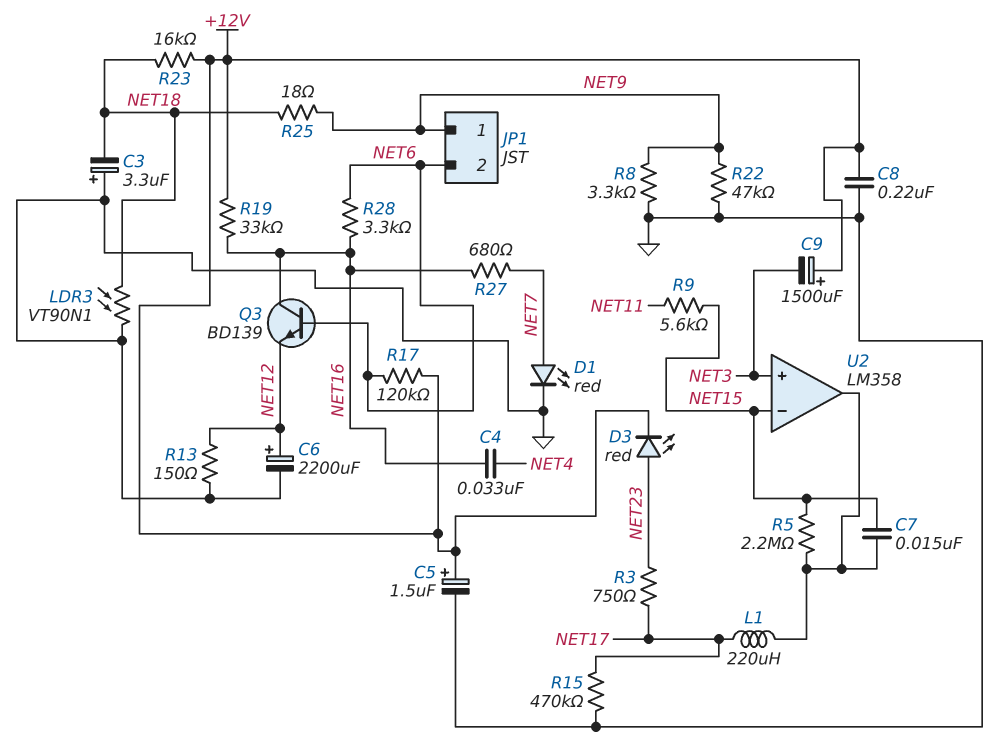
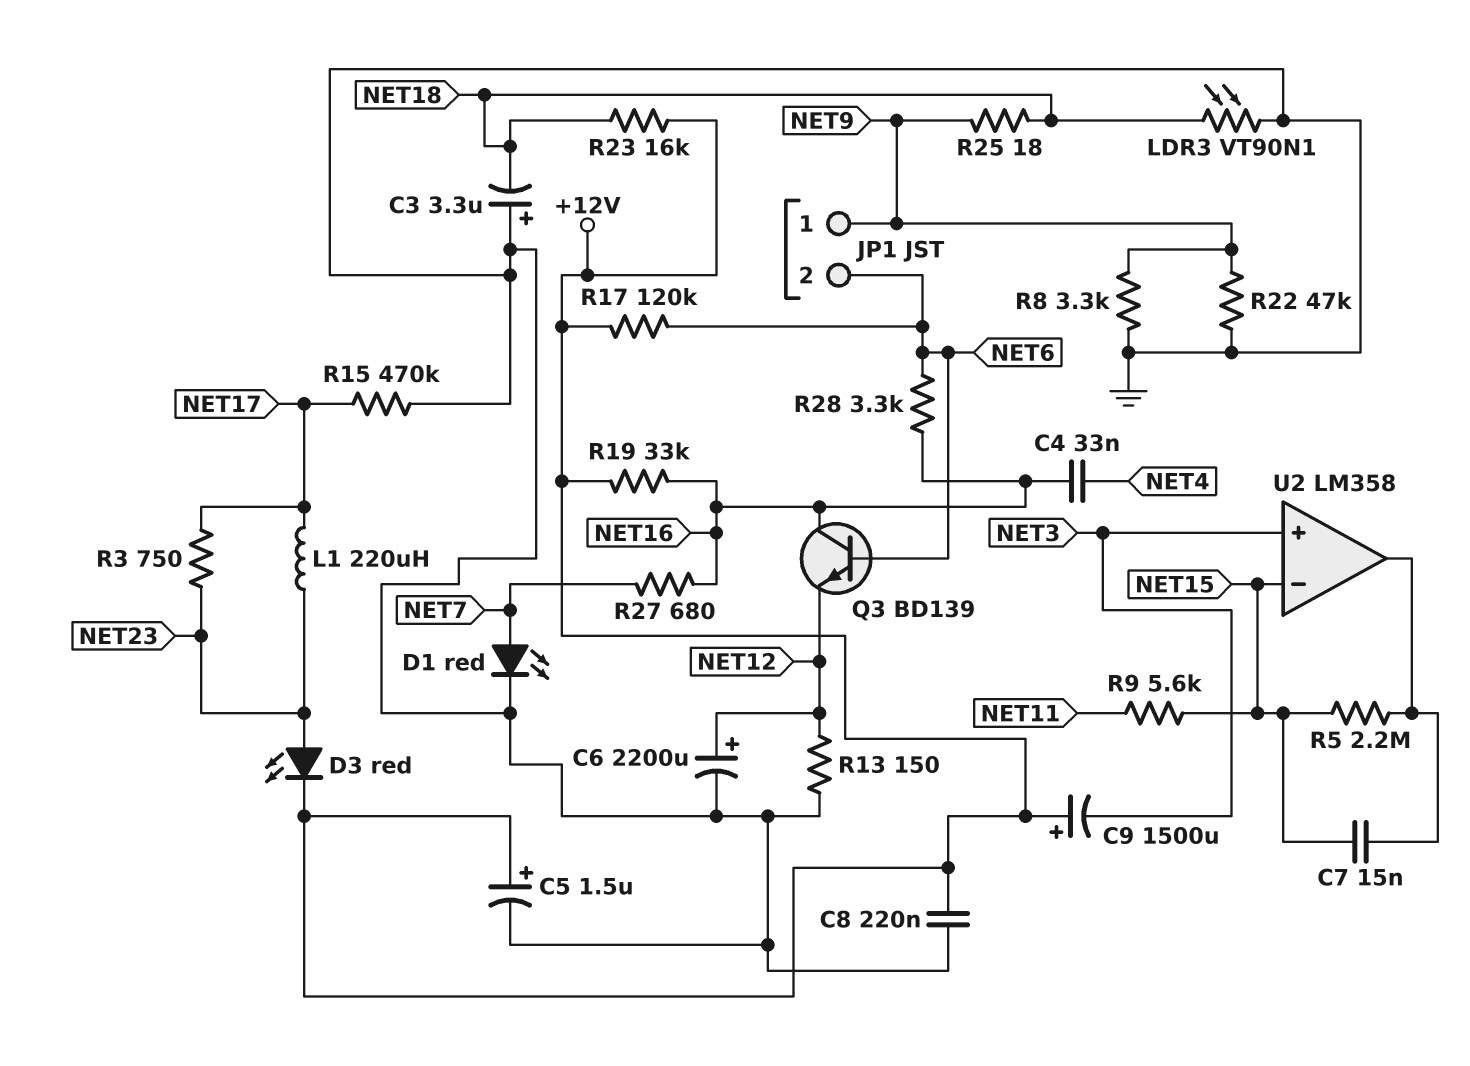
L1: 220uH (NET17, U2/out) -> 220uH (NET17, NET23)

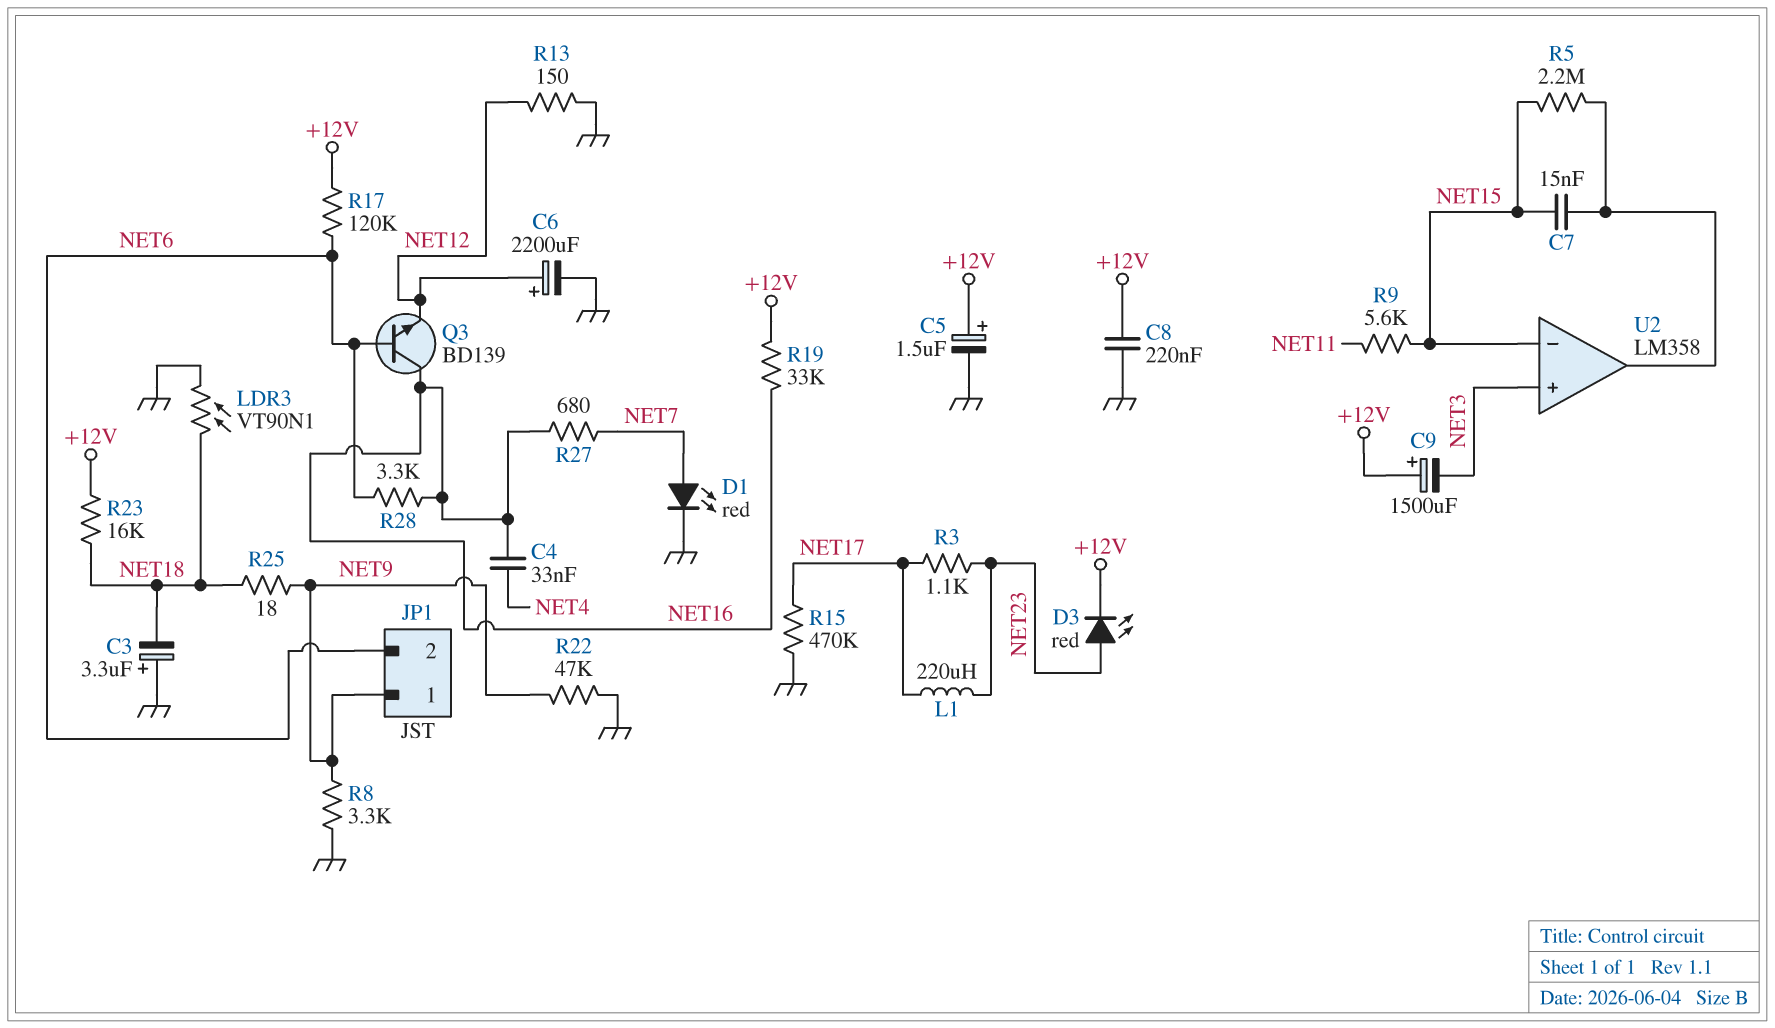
R3: 750 (NET17, NET23) -> 1.1k (NET17, NET23)

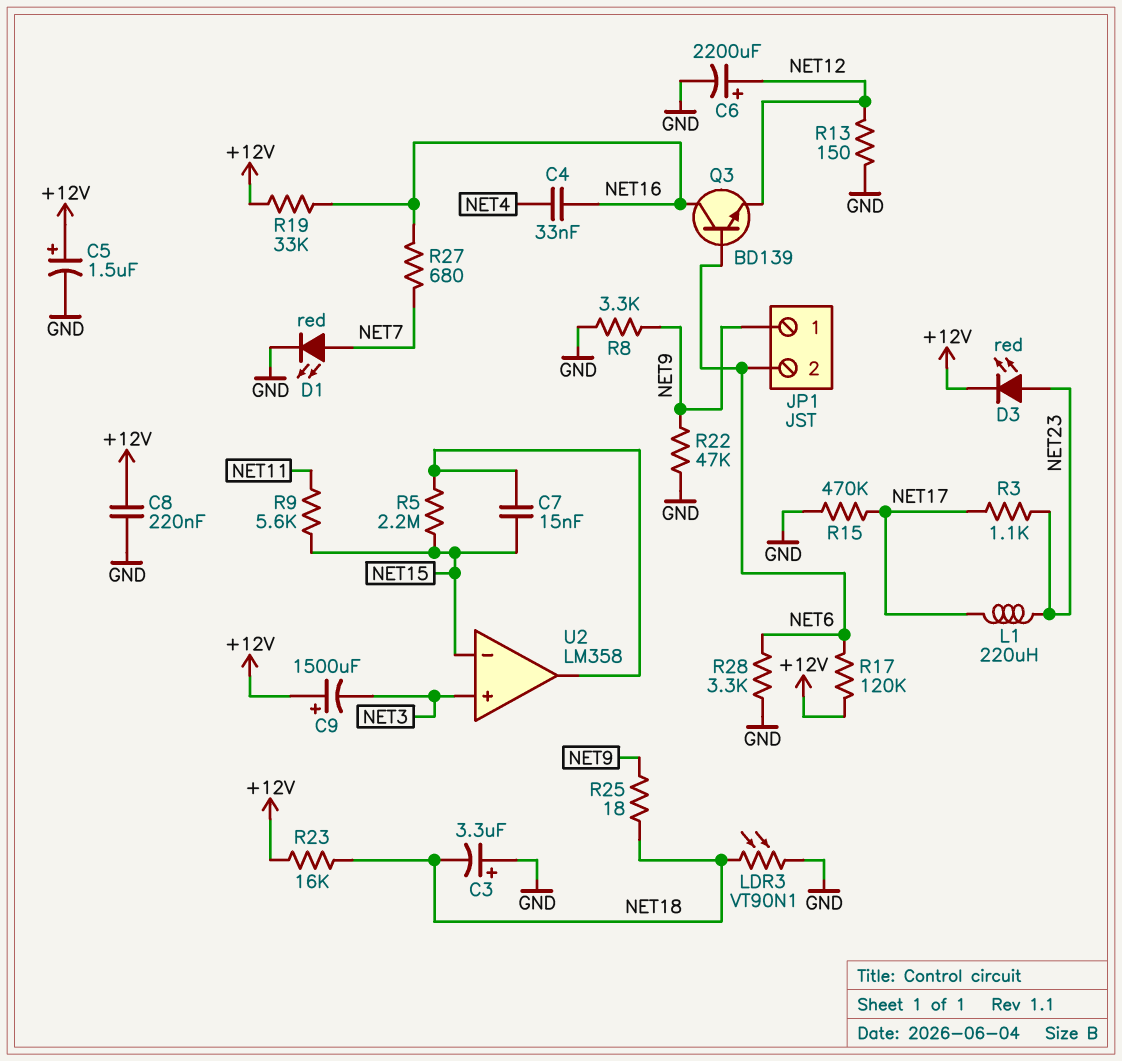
R28: 3.3k (NET6, NET16) -> 3.3k (GND, NET6)

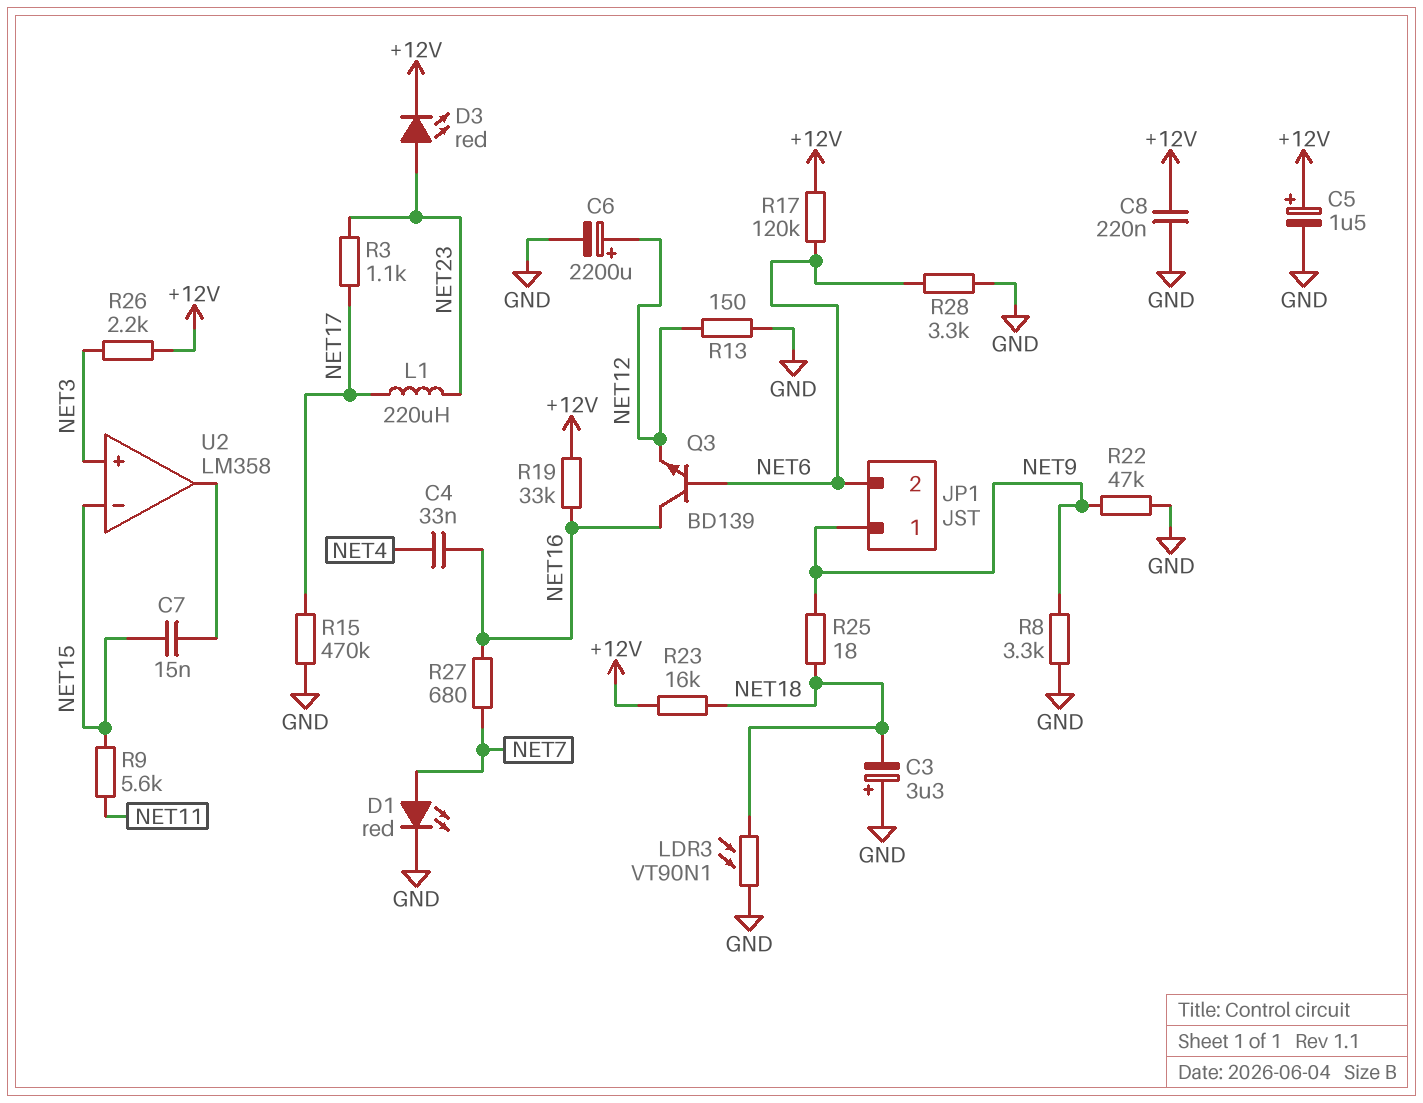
C9: 1500uF (plus +12V, minus NET3) -> none
R5: 2.2M (NET15, U2/out) -> none
R26: none -> 2.2k (+12V, NET3)

